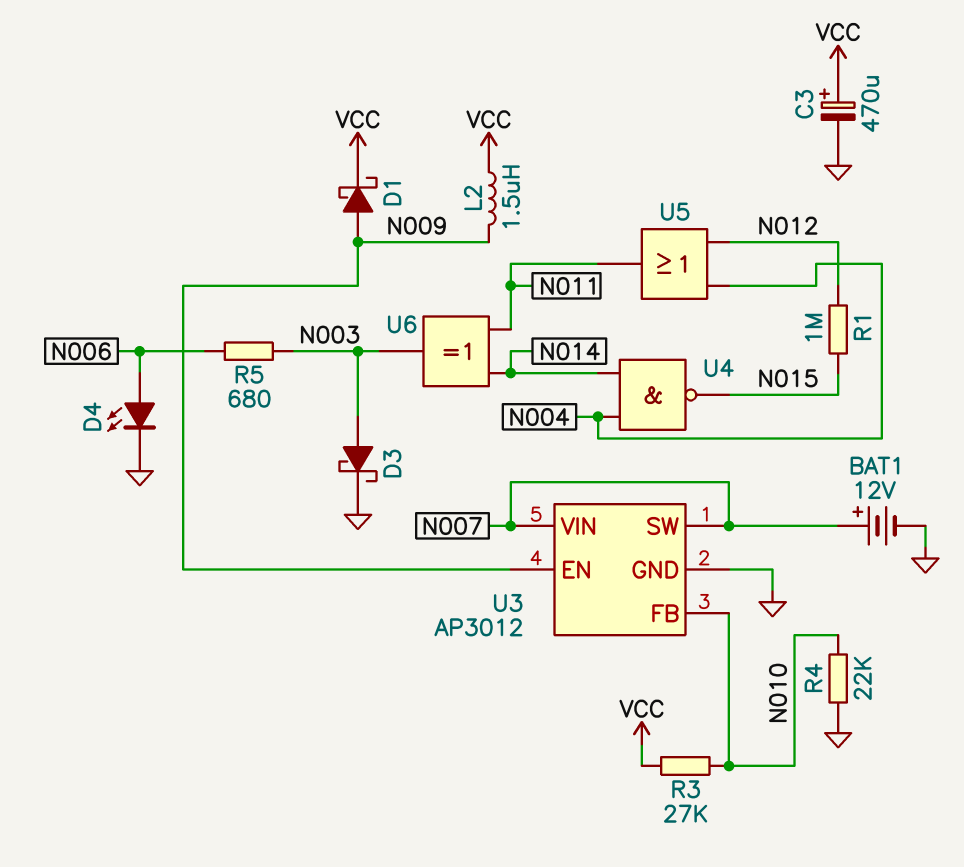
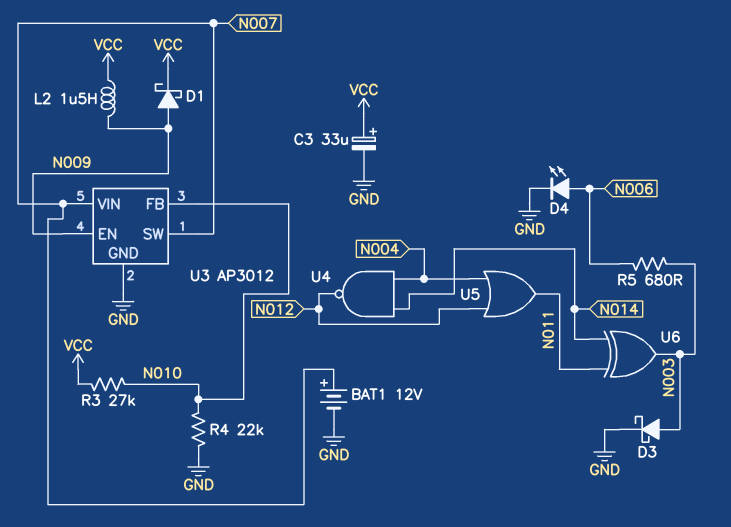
C3: 470uF (plus VCC, minus GND) -> 33uF (plus VCC, minus GND)
R1: 1M (N012, N015) -> none
U4: NAND (in N004, in N014, out N015) -> NAND (in N004, in N014, out N012)

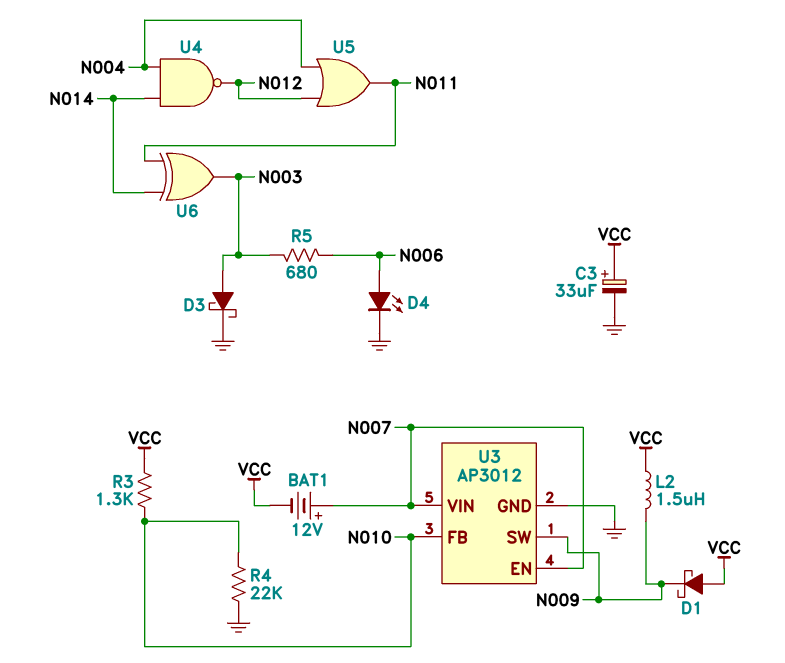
BAT1: 12V (plus N007, minus GND) -> 12V (plus N007, minus VCC)
D1: schottky (A N009, K VCC) -> schottky (A VCC, K N009)
R3: 27k (N010, VCC) -> 1.3k (N010, VCC)
U3 pin EN: N009 -> N007
U3 pin SW: N007 -> N009

